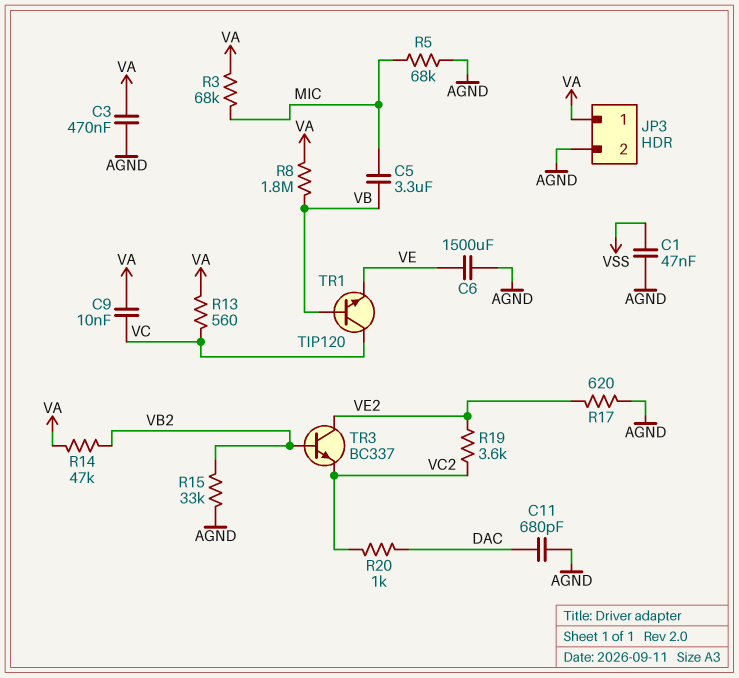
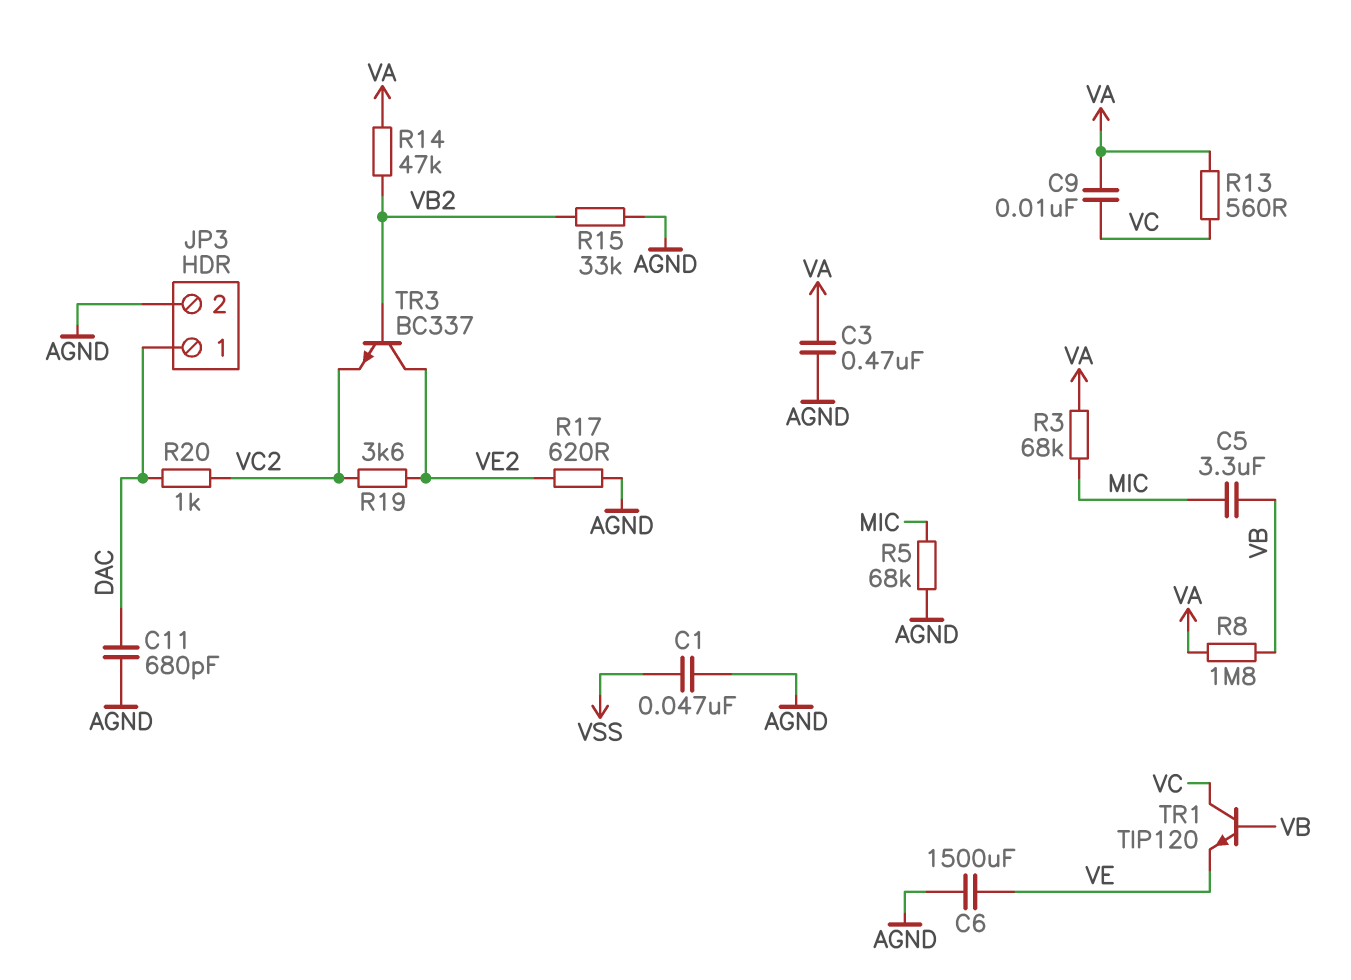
JP3 pin 1: VA -> DAC

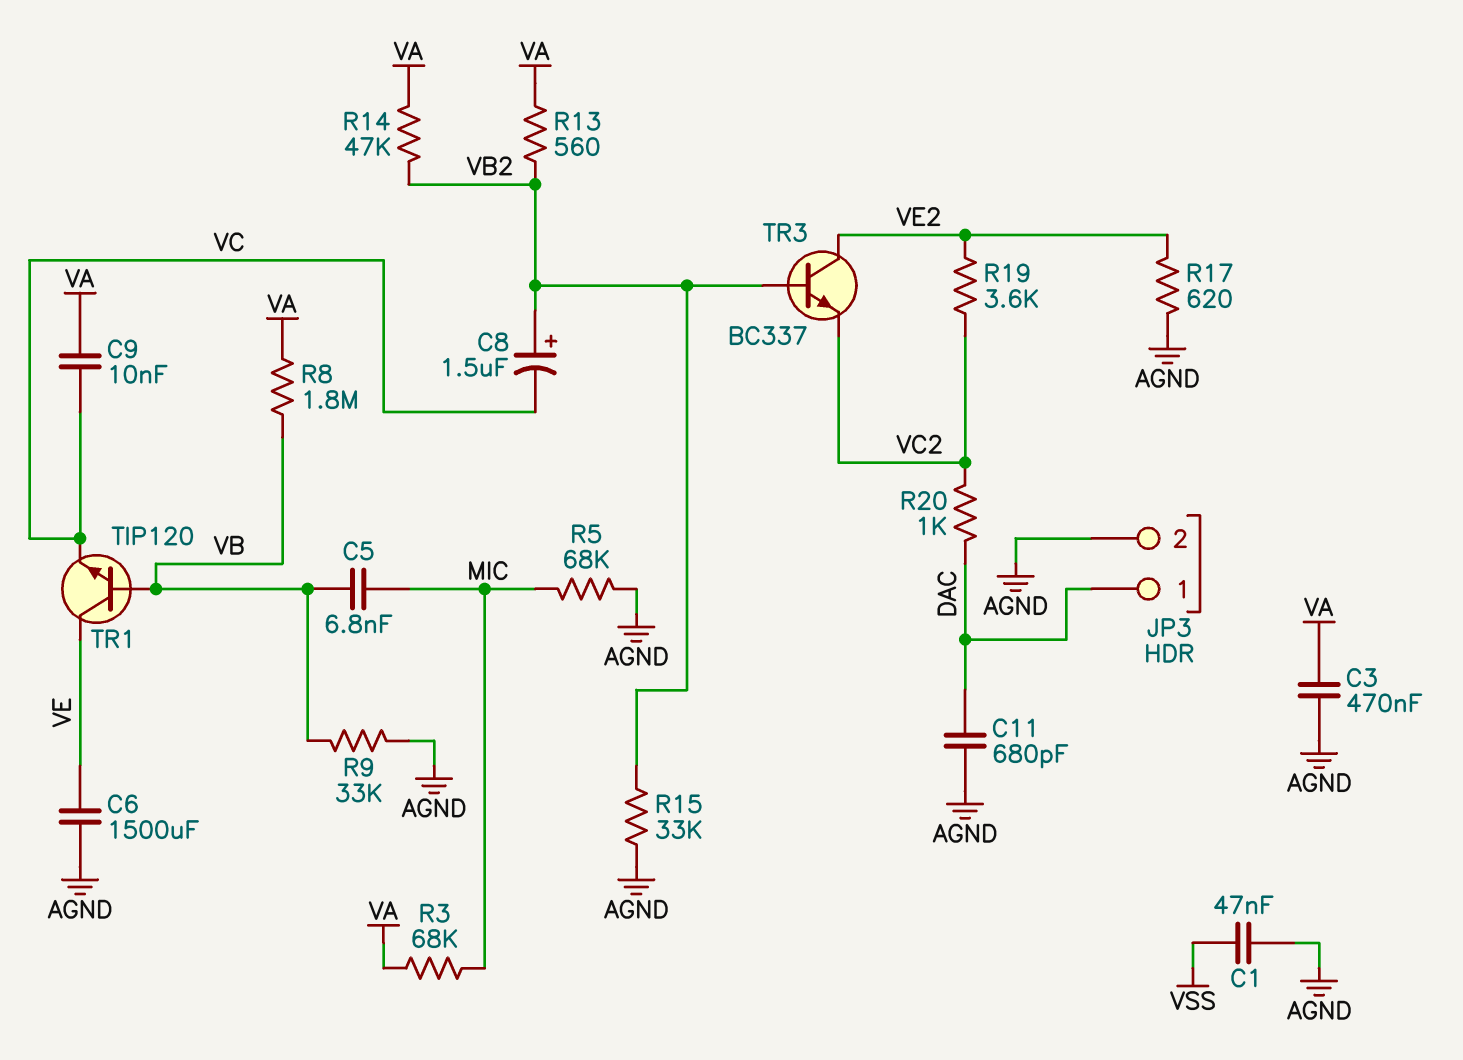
C5: 3.3uF (MIC, VB) -> 6.8nF (MIC, VB)
C8: none -> 1.5uF (plus VB2, minus VC)
R9: none -> 33k (AGND, VB)
R13: 560 (VA, VC) -> 560 (VA, VB2)
TR1: NPN TIP120 (B VB, C VC, E VE) -> NPN TIP120 (B VB, C VE, E VC)

